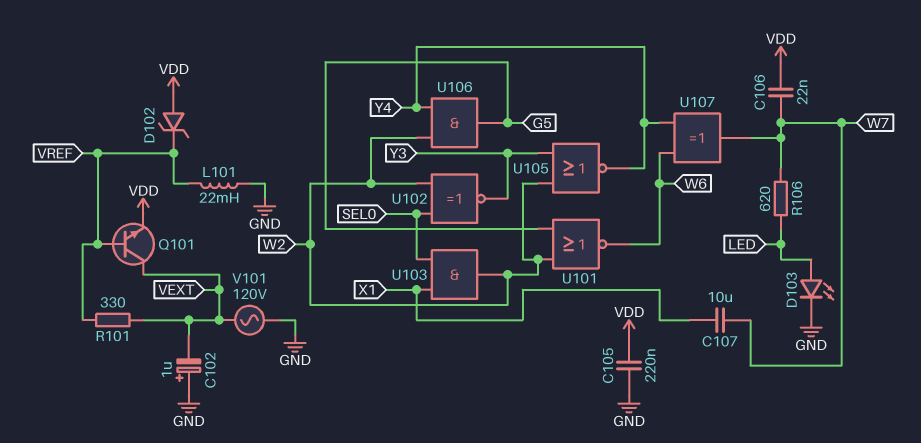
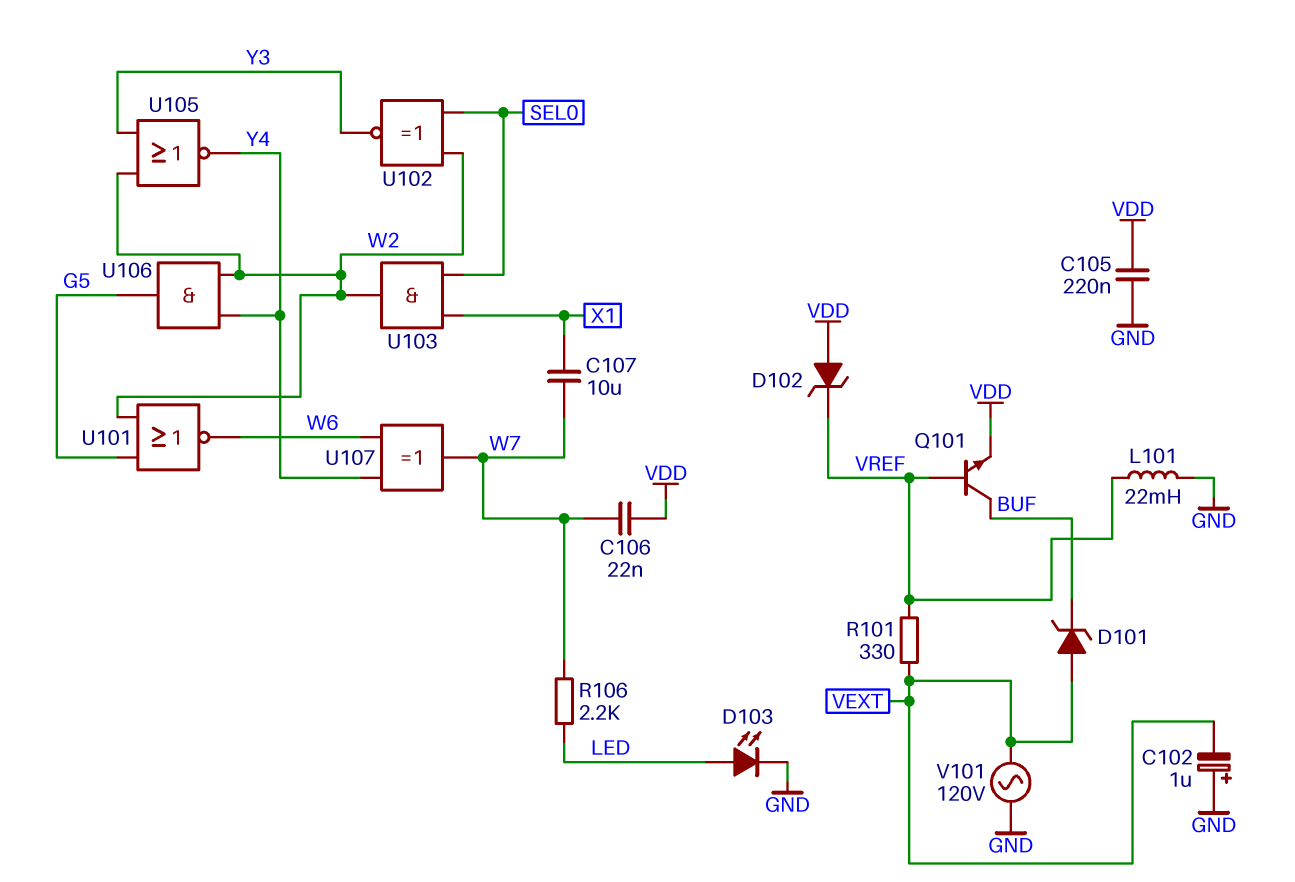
D101: none -> zener (A VEXT, K BUF)
Q101: NPN (B VREF, C VEXT, E VDD) -> NPN (B VREF, C BUF, E VDD)
R106: 620 (LED, W7) -> 2.2k (LED, W7)

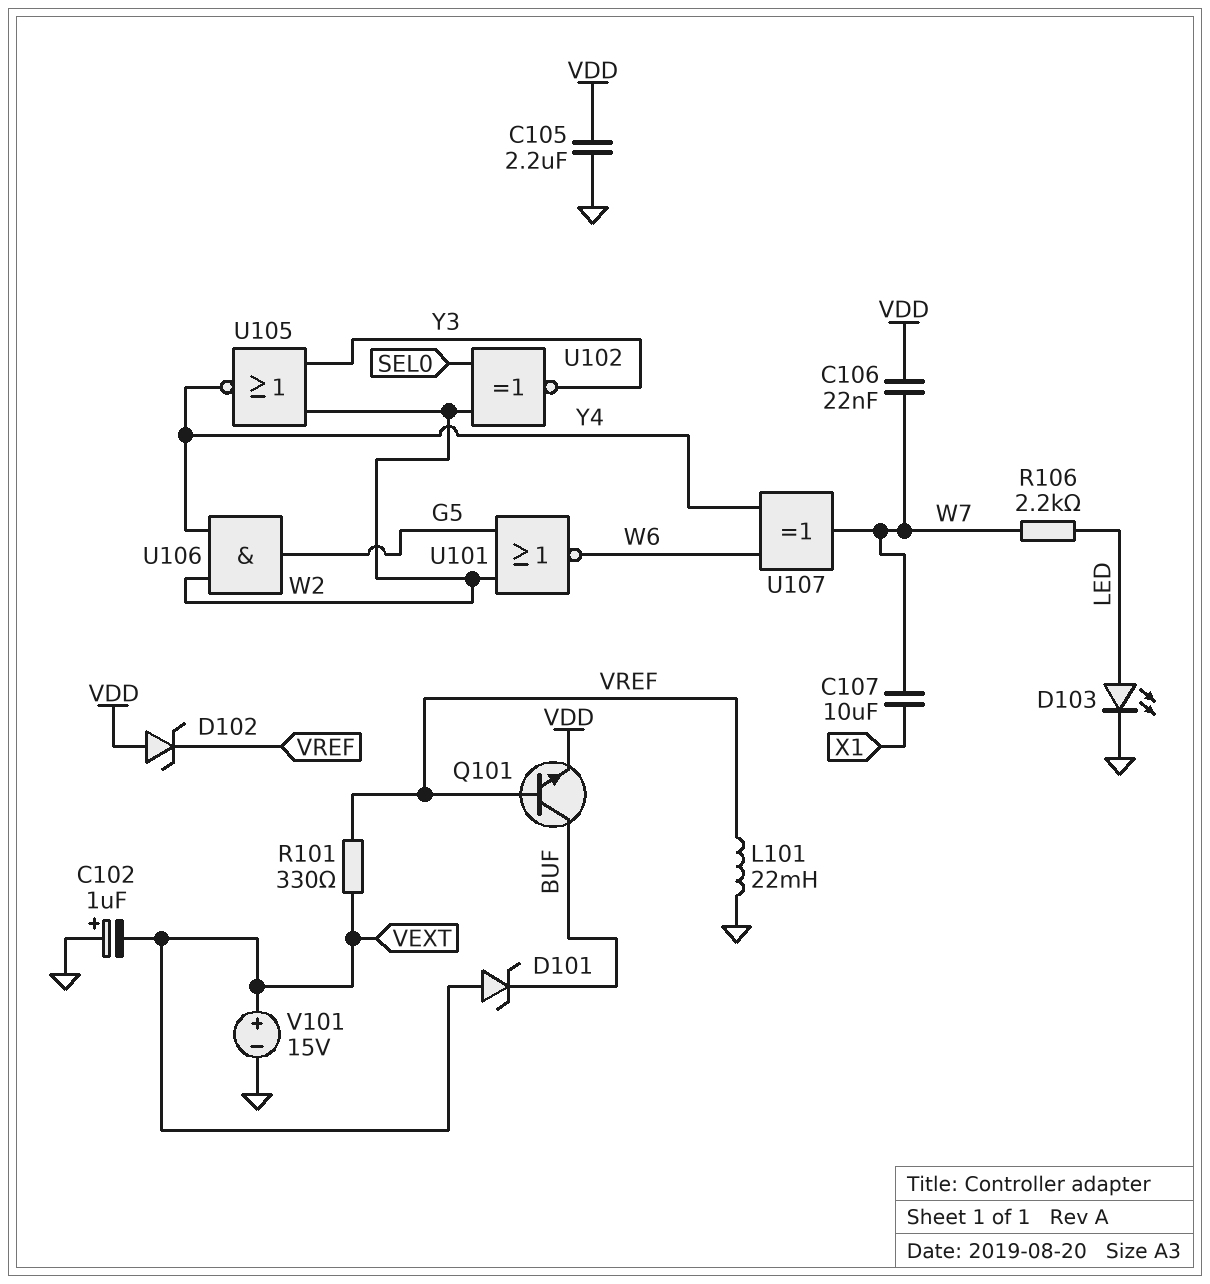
C105: 220nF (GND, VDD) -> 2.2uF (GND, VDD)
U103: AND (in SEL0, in X1, out W2) -> none
V101: AC 120V (GND, VEXT) -> 15V (plus VEXT, minus GND)

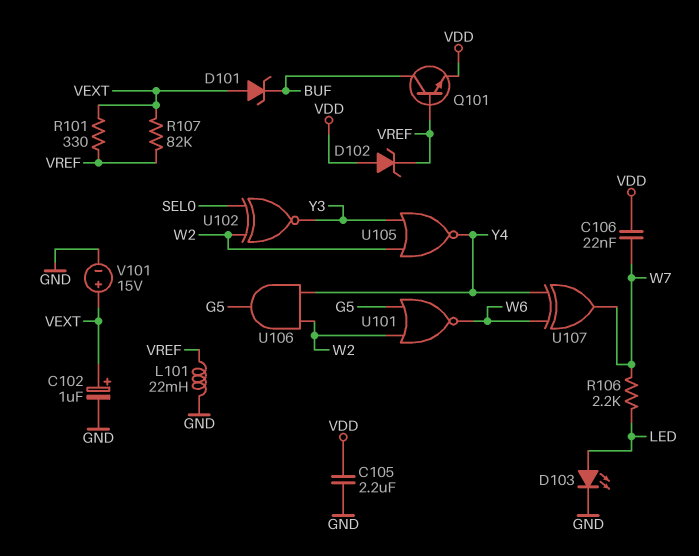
C102: 1uF (plus GND, minus VEXT) -> 1uF (plus VEXT, minus GND)
C107: 10uF (W7, X1) -> none
R107: none -> 82k (VEXT, VREF)

